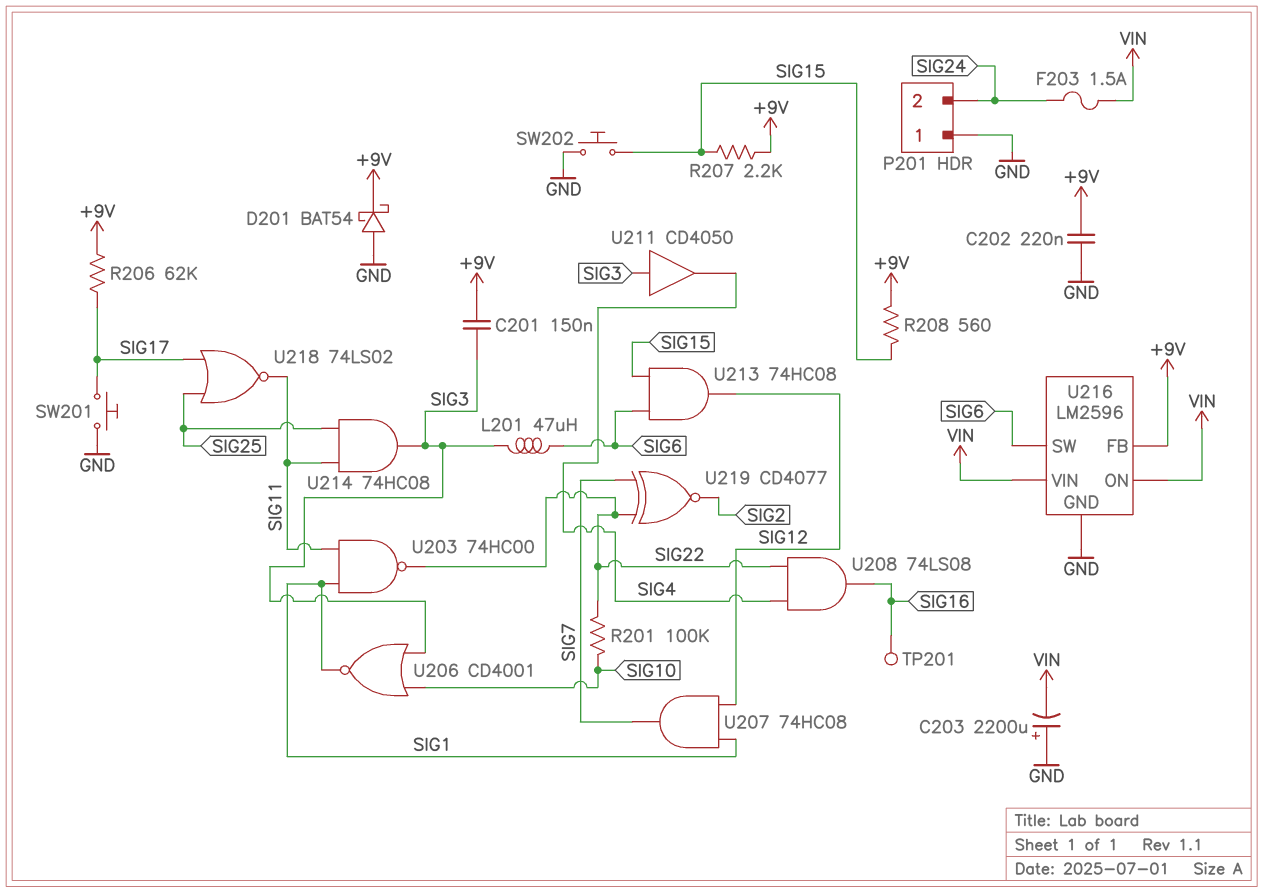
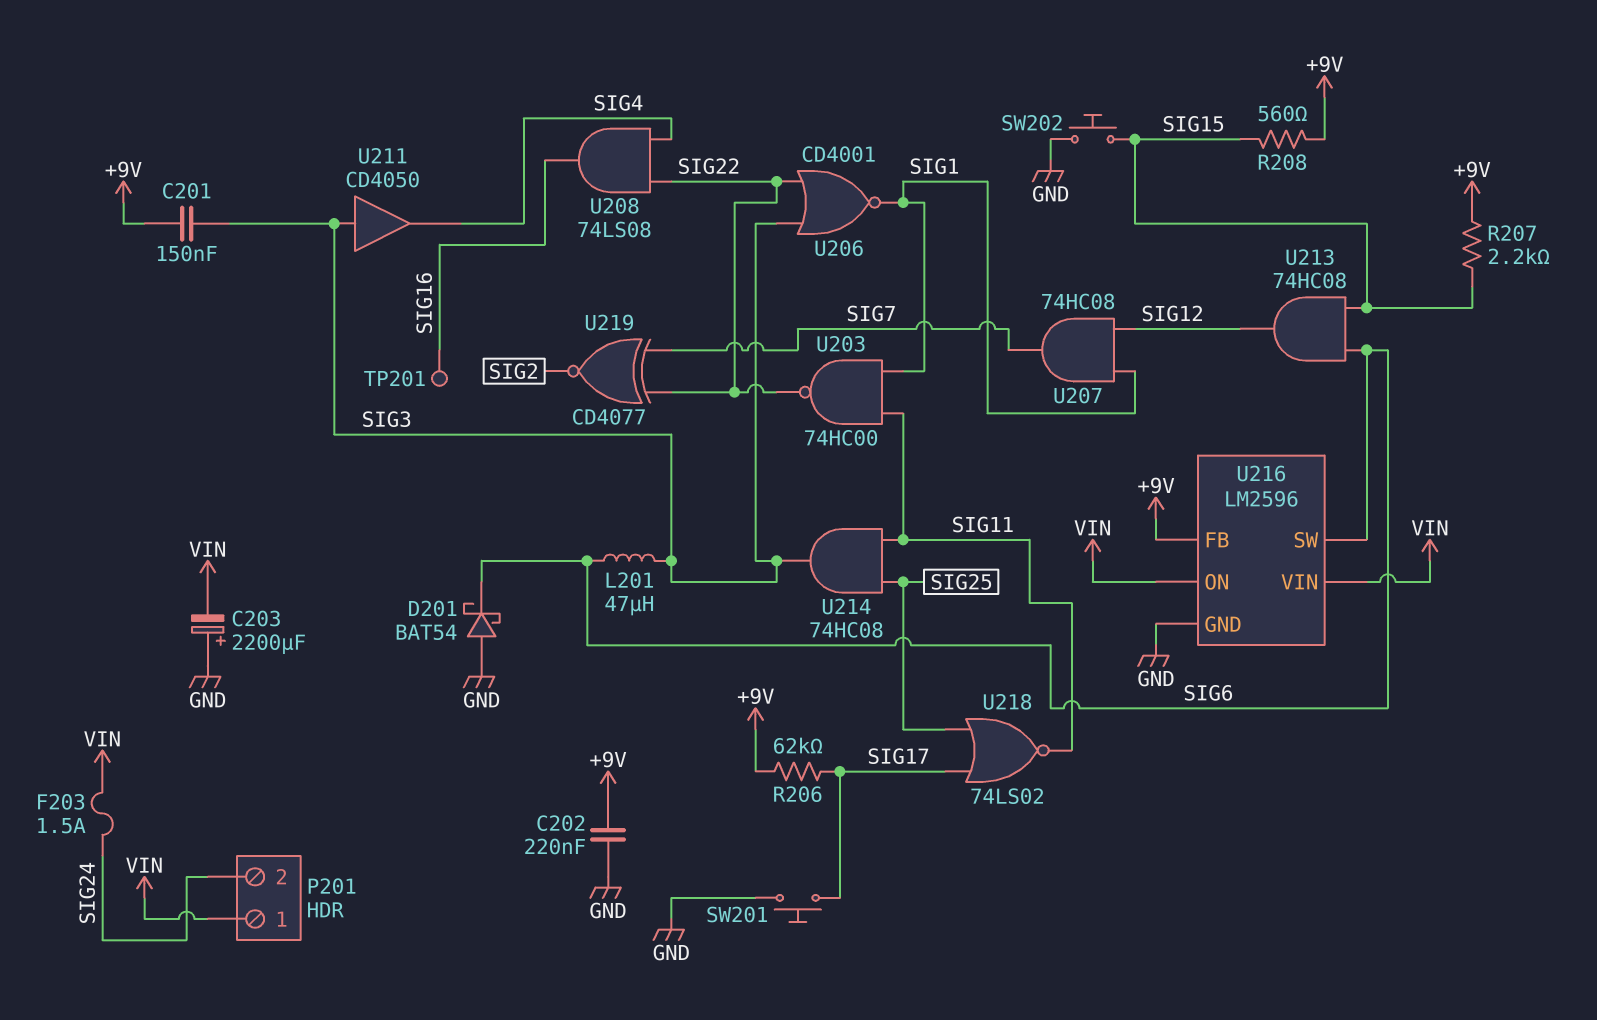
D201: schottky BAT54 (A GND, K +9V) -> schottky BAT54 (A GND, K SIG6)
P201 pin 1: GND -> VIN
R201: 100k (SIG10, SIG22) -> none
U206: NOR CD4001 (in SIG3, in SIG10, out SIG1) -> NOR CD4001 (in SIG3, in SIG22, out SIG1)

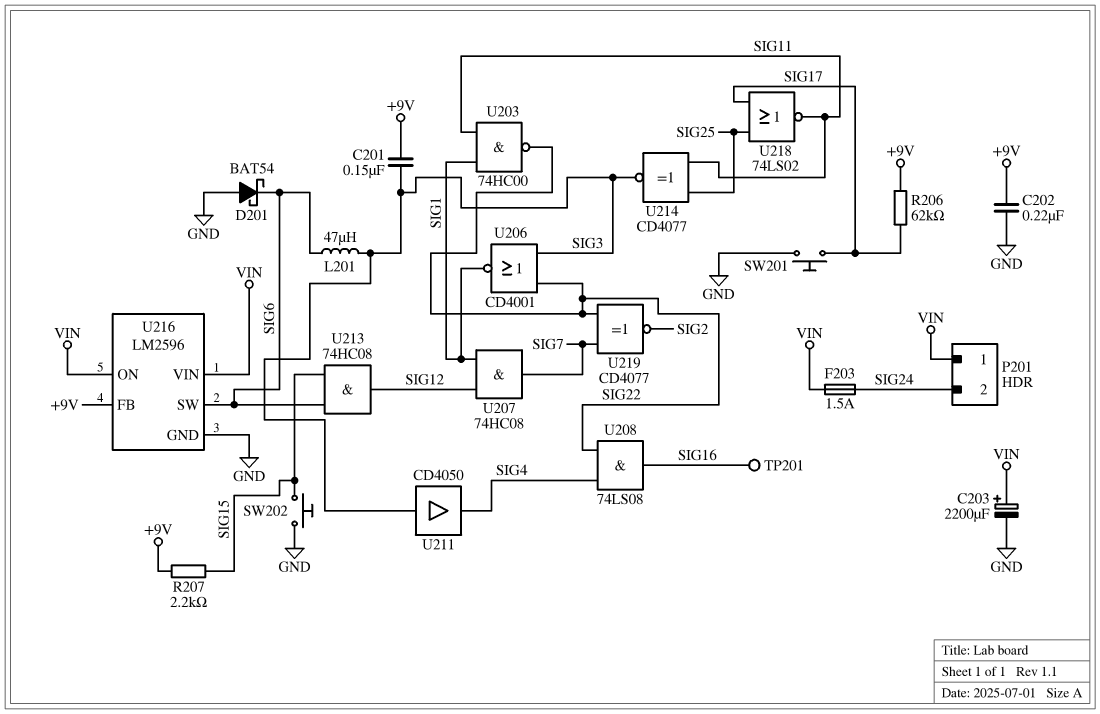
C203: 2200uF (plus GND, minus VIN) -> 2200uF (plus VIN, minus GND)
R208: 560 (+9V, SIG15) -> none
U214: AND 74HC08 (in SIG11, in SIG25, out SIG3) -> XNOR CD4077 (in SIG11, in SIG25, out SIG3)

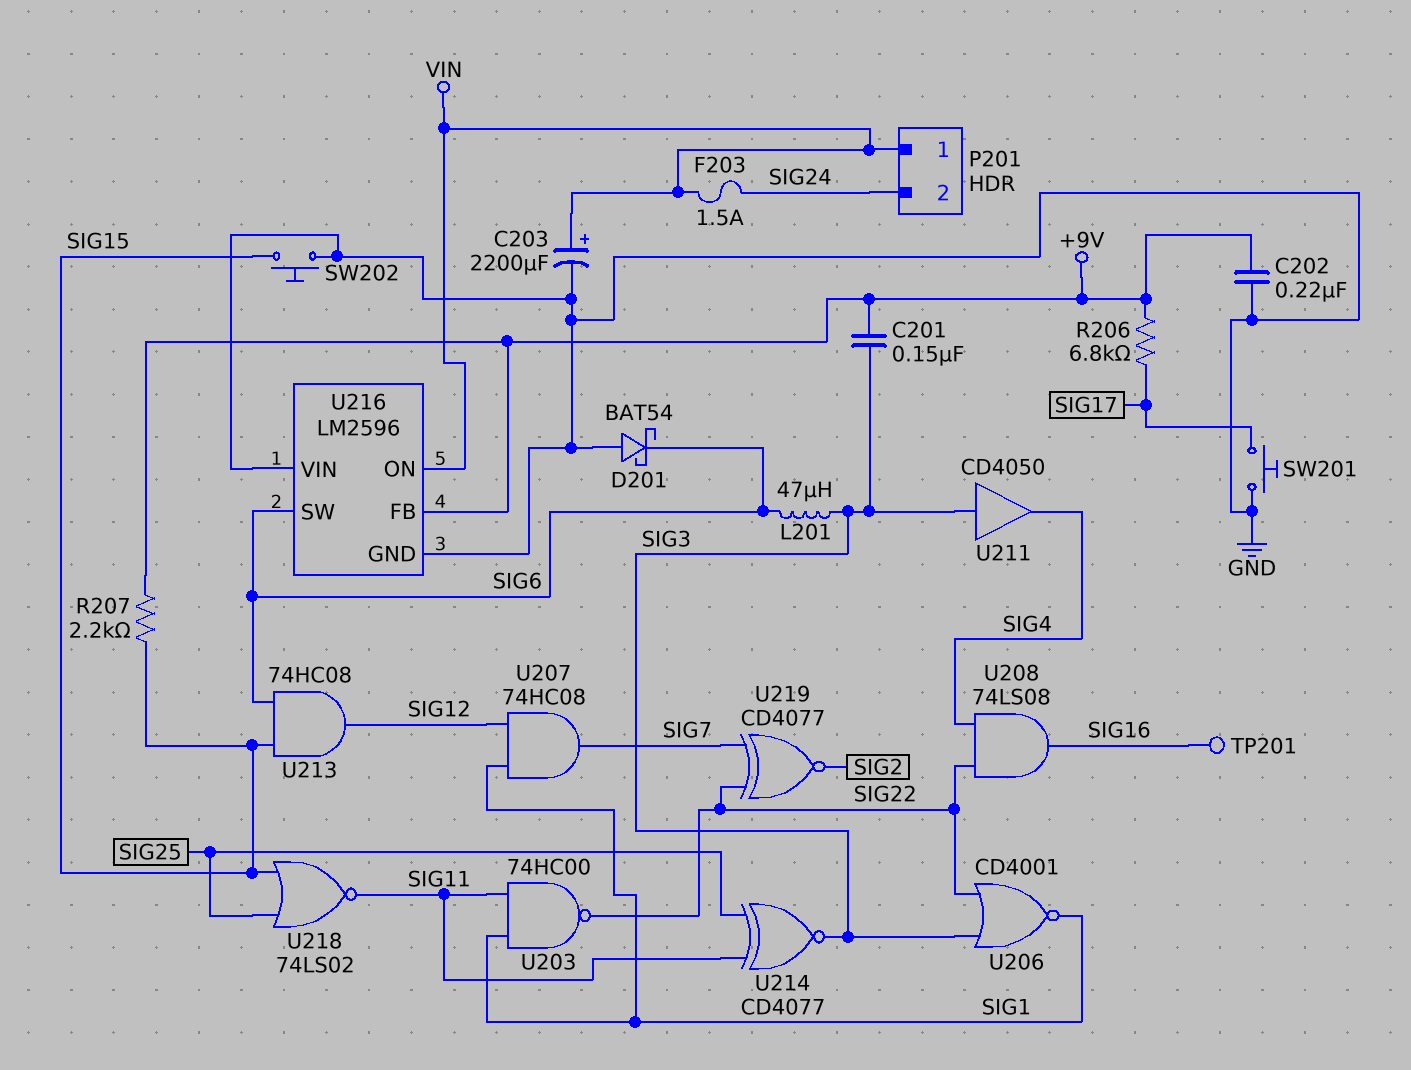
R206: 62k (+9V, SIG17) -> 6.8k (+9V, SIG17)
U216 pin VIN: VIN -> GND
U218: NOR 74LS02 (in SIG17, in SIG25, out SIG11) -> NOR 74LS02 (in SIG15, in SIG25, out SIG11)

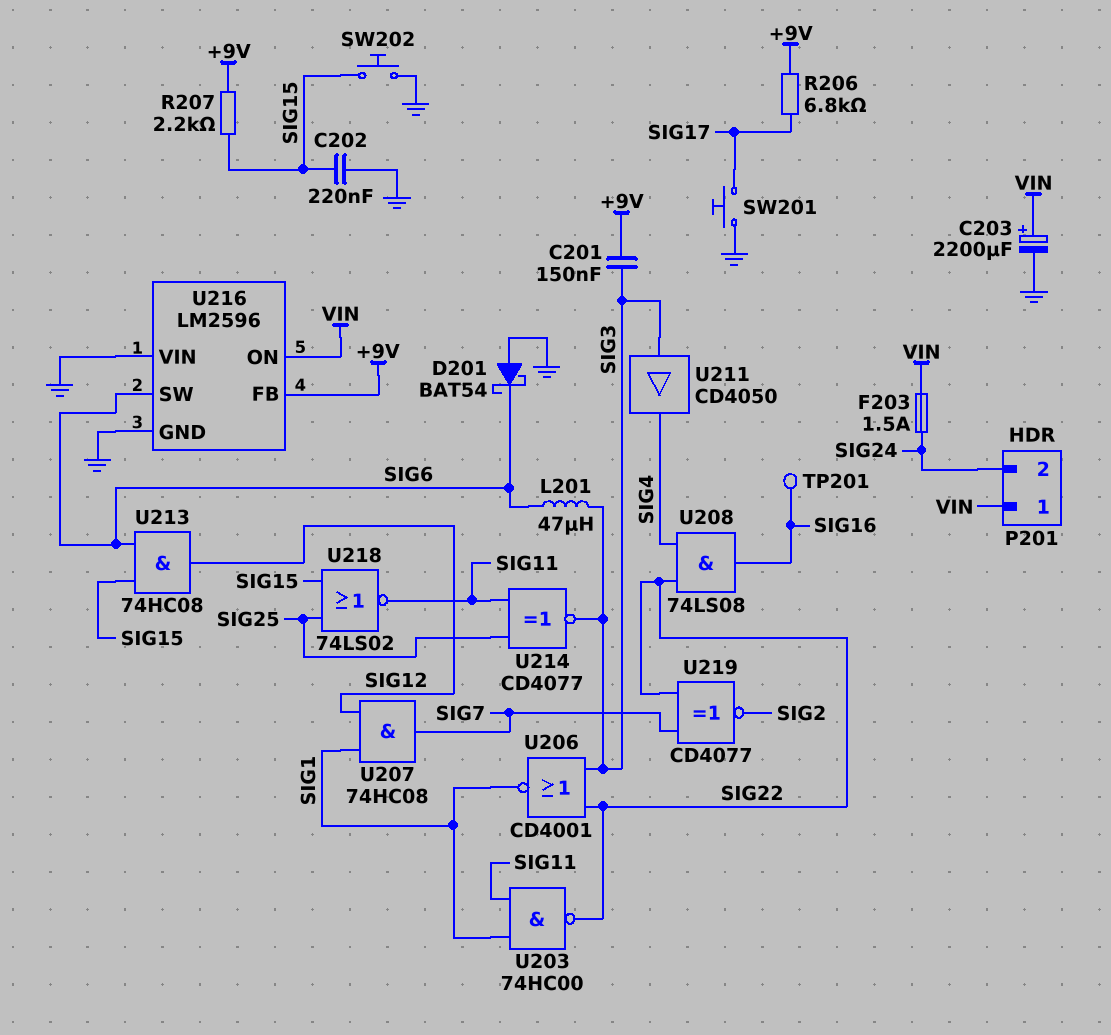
C202: 220nF (+9V, GND) -> 220nF (GND, SIG15)

